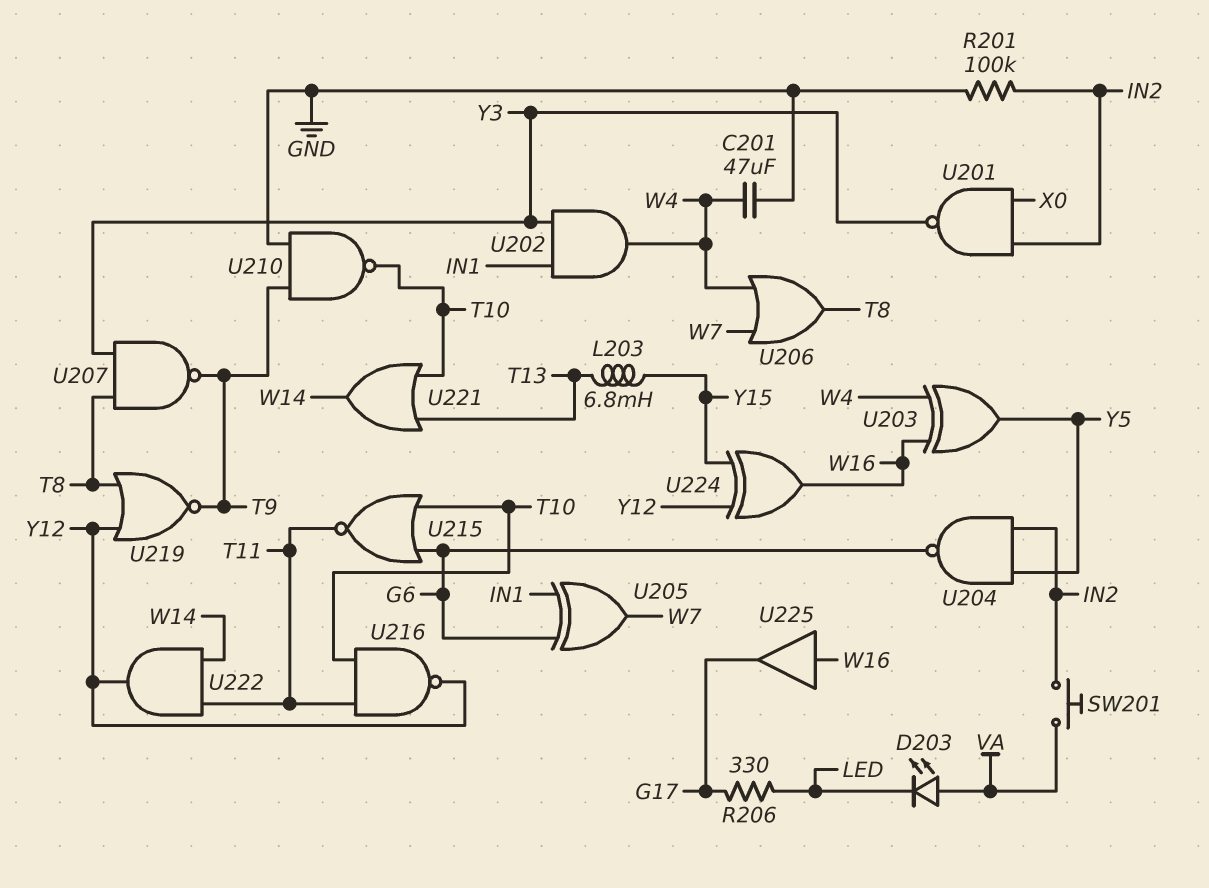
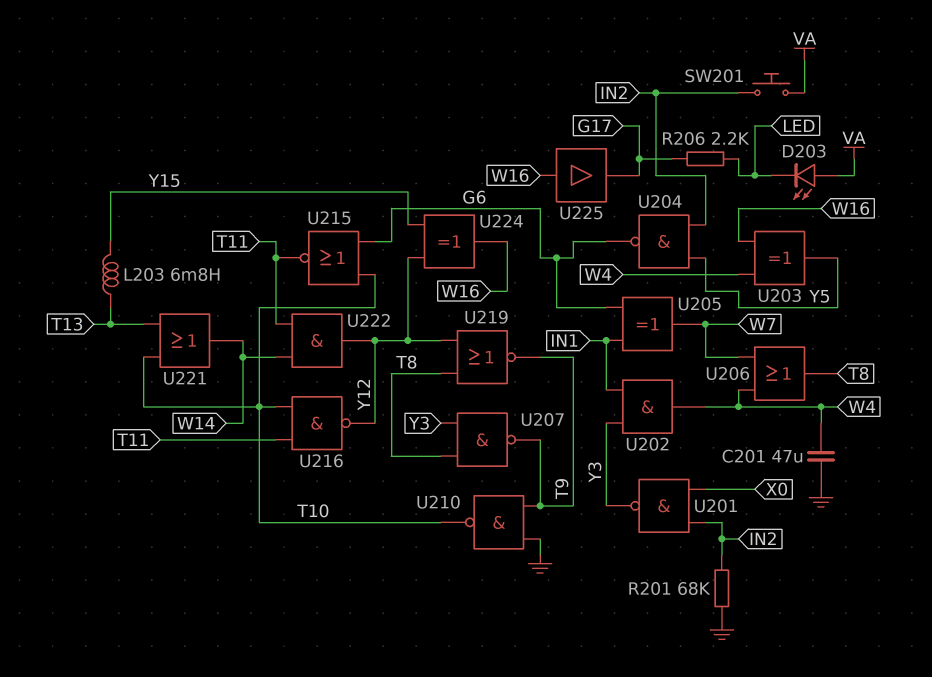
R201: 100k (GND, IN2) -> 68k (GND, IN2)
R206: 330 (G17, LED) -> 2.2k (G17, LED)

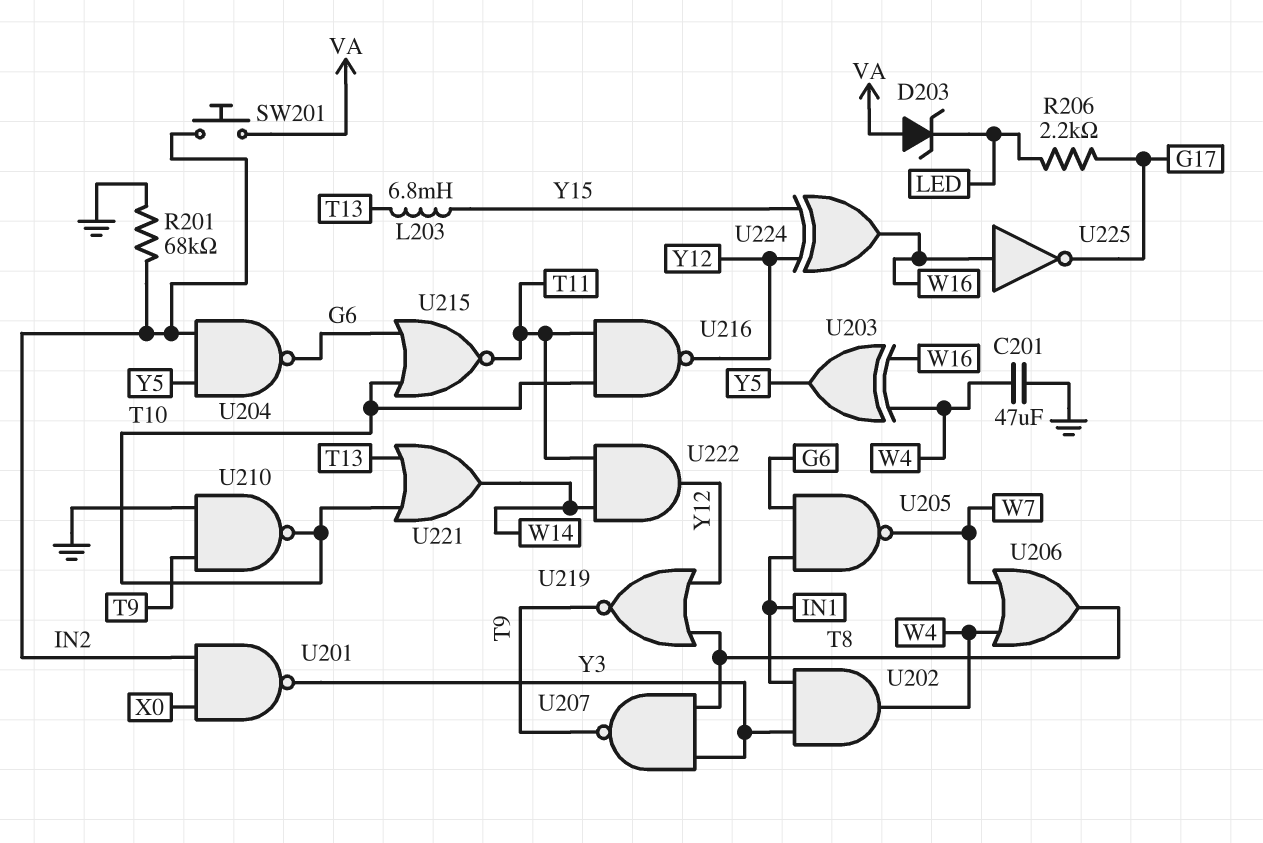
D203: LED (A VA, K LED) -> zener (A VA, K LED)
U205: XOR (in G6, in IN1, out W7) -> NAND (in G6, in IN1, out W7)
U225: buffer (in W16, out G17) -> NOT (in W16, out G17)

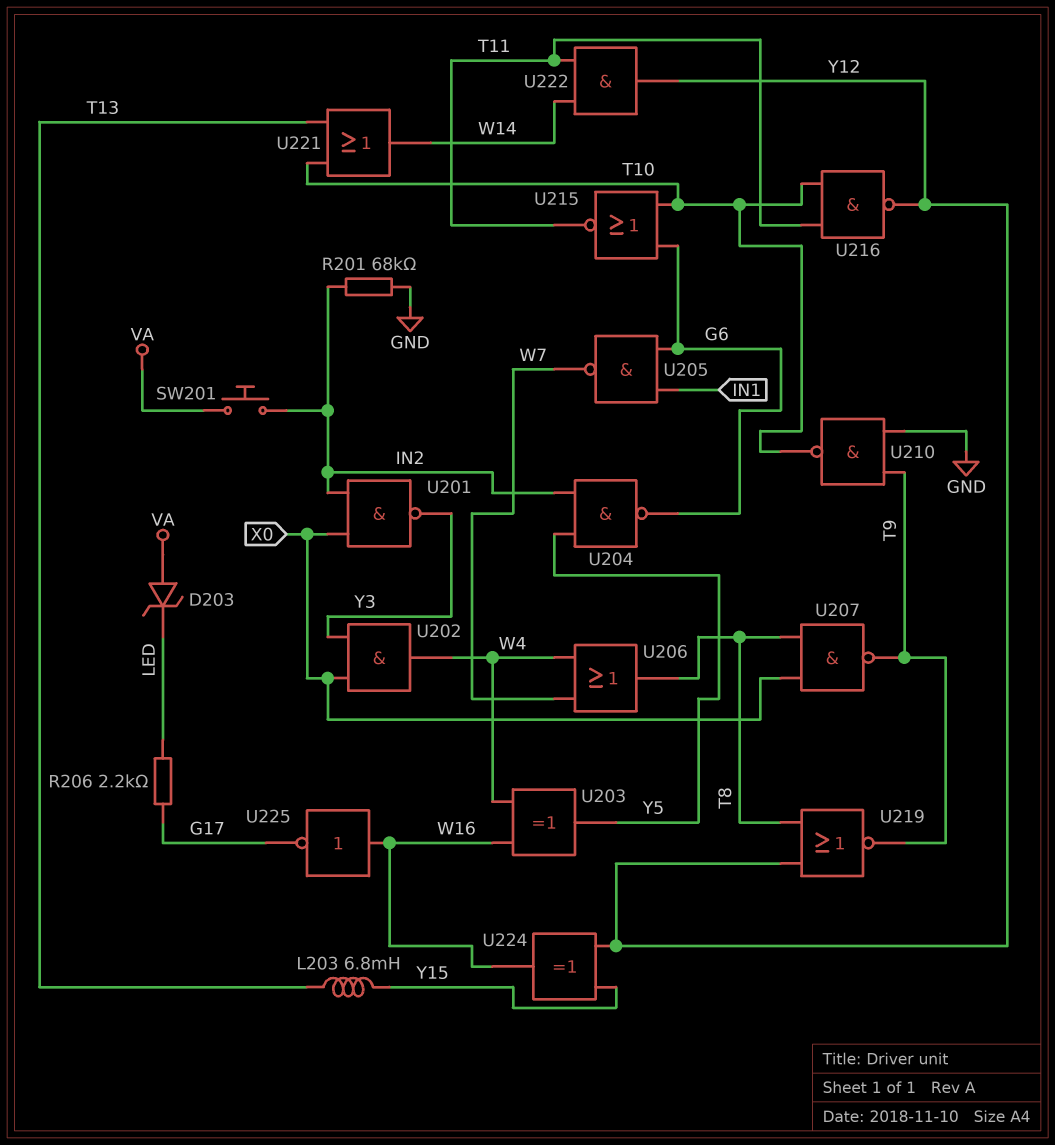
C201: 47uF (GND, W4) -> none
U202: AND (in IN1, in Y3, out W4) -> AND (in X0, in Y3, out W4)
U207: NAND (in T8, in Y3, out T9) -> NAND (in T8, in X0, out T9)

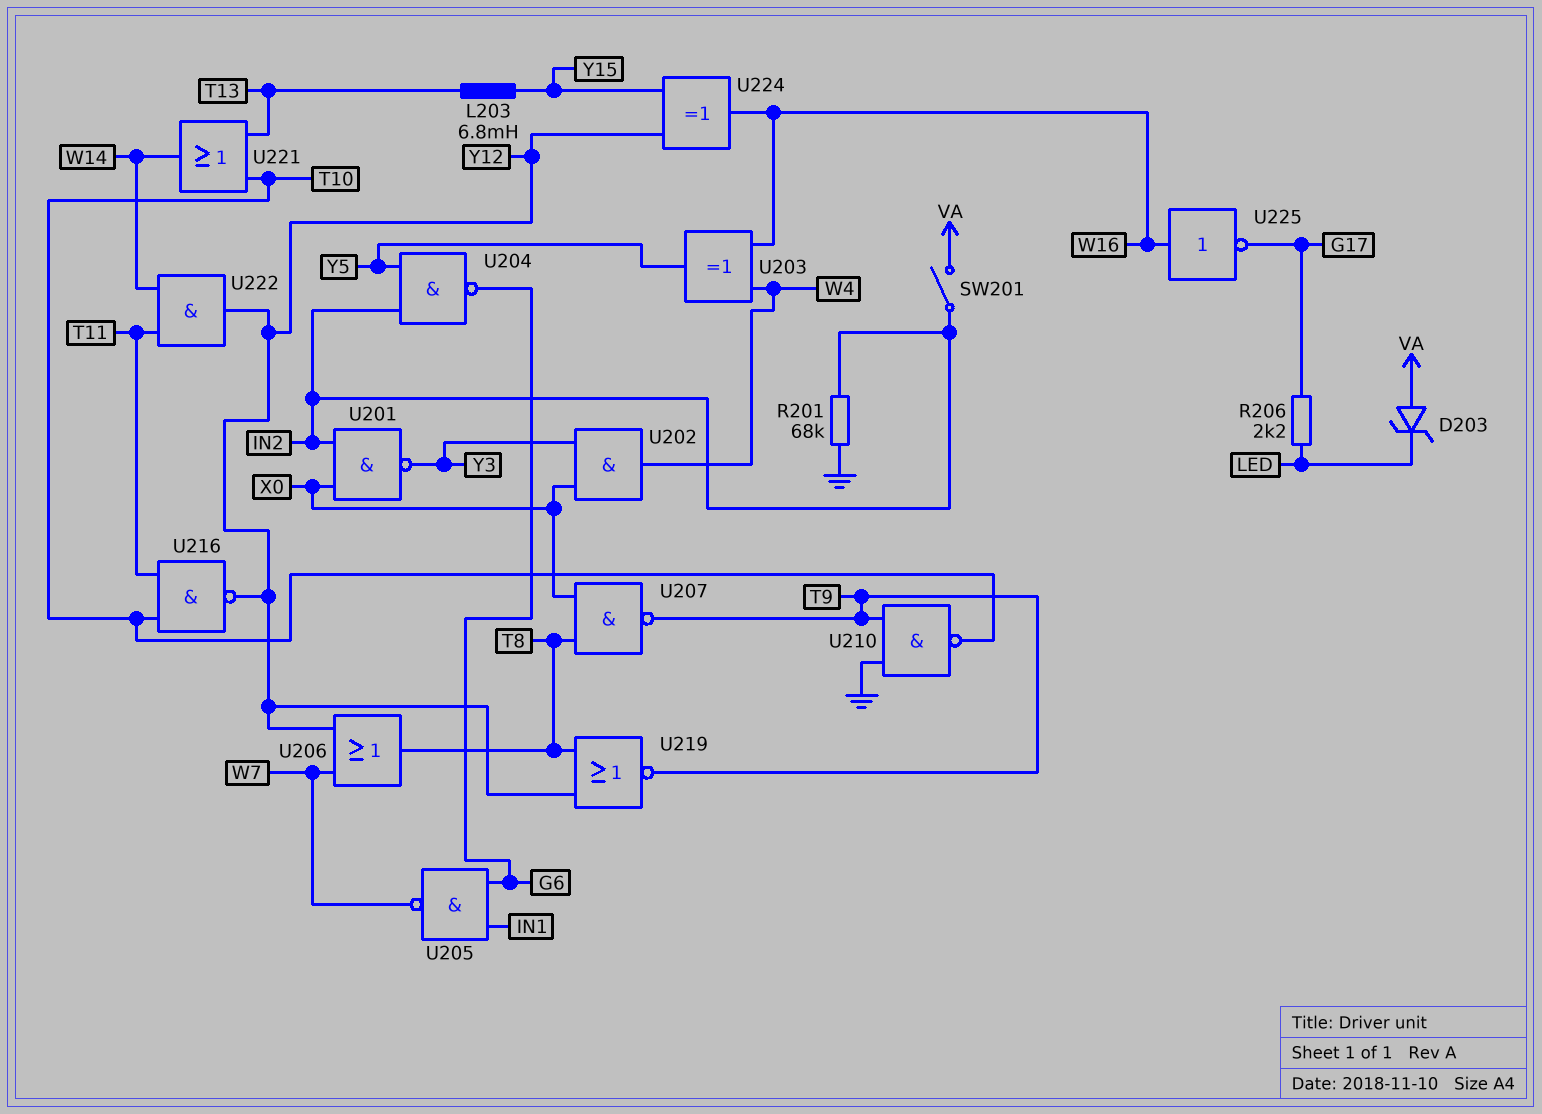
SW201: button (IN2, VA) -> switch (IN2, VA)
U206: OR (in W4, in W7, out T8) -> OR (in W7, in Y12, out T8)
U215: NOR (in G6, in T10, out T11) -> none

